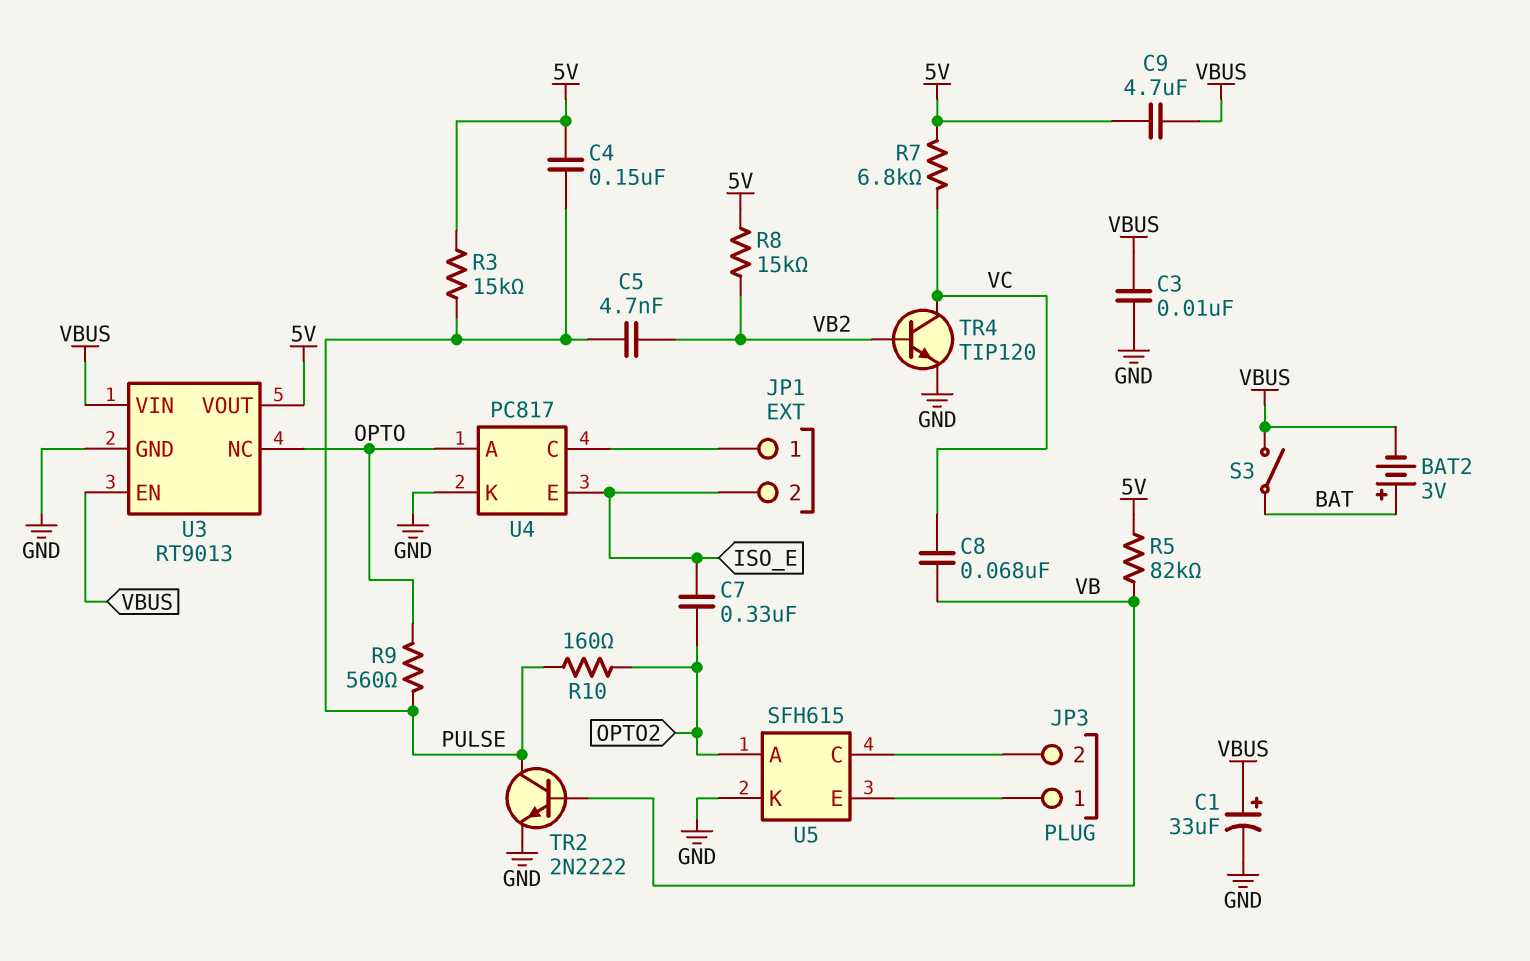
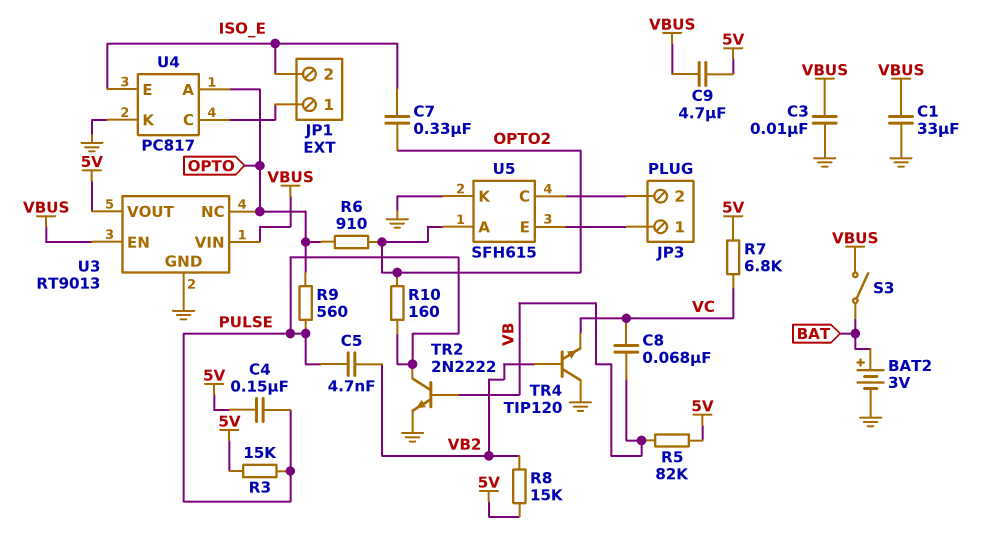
BAT2: 3V (plus BAT, minus VBUS) -> 3V (plus BAT, minus GND)
C1: 33uF (plus VBUS, minus GND) -> 33uF (GND, VBUS)
R6: none -> 910 (OPTO, OPTO2)
TR4: NPN TIP120 (B VB2, C VC, E GND) -> NPN TIP120 (B VB2, C GND, E VC)

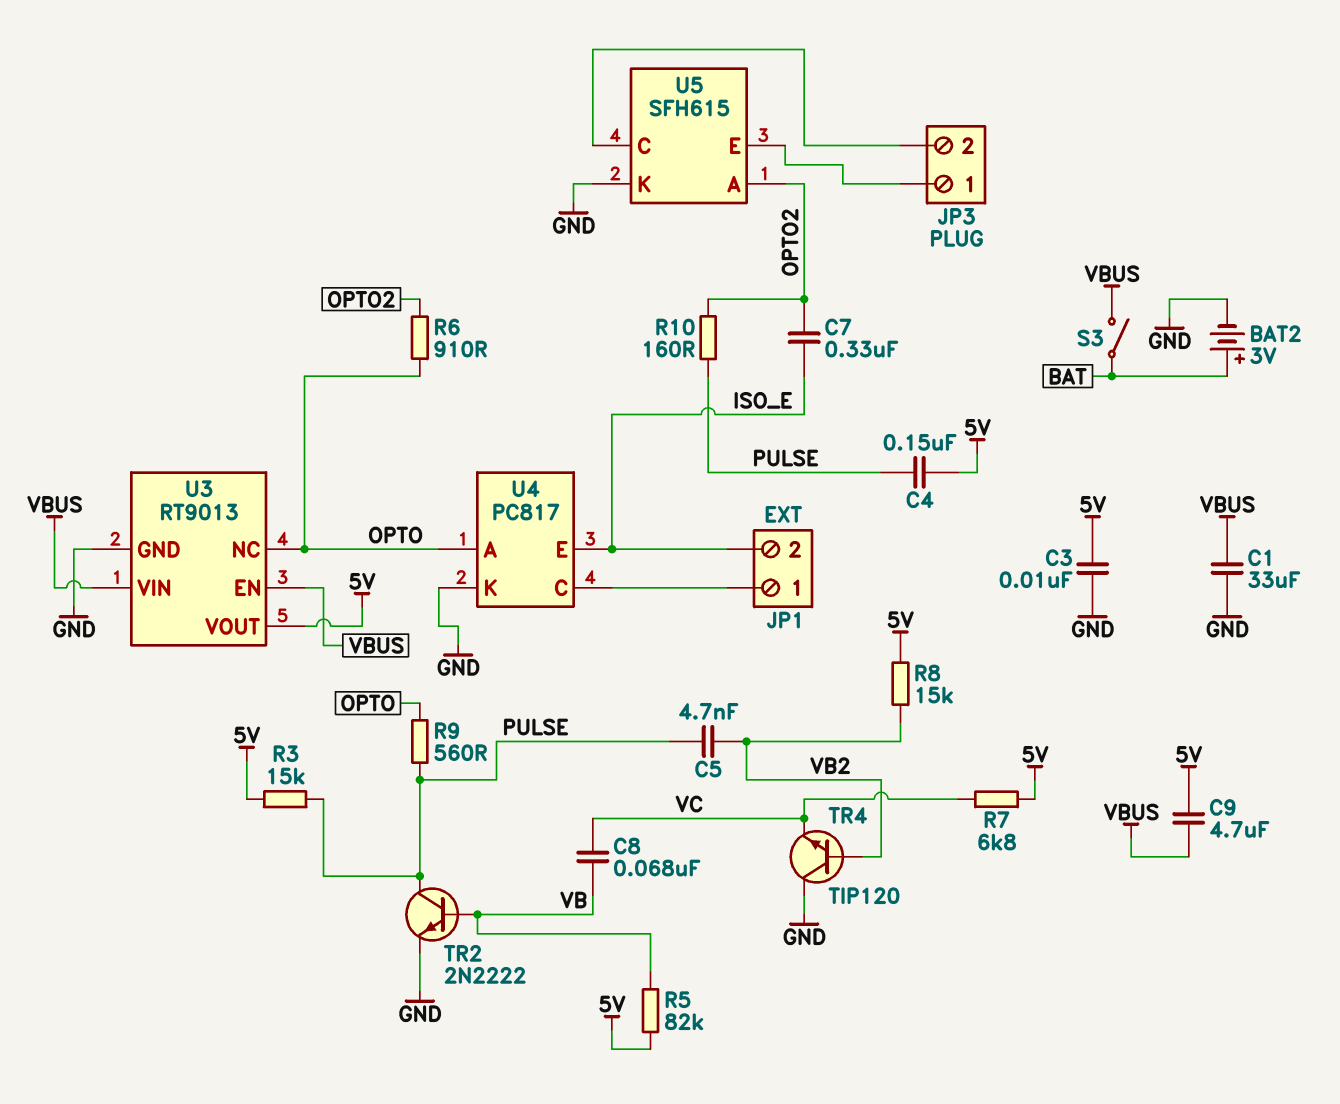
C3: 10nF (GND, VBUS) -> 10nF (5V, GND)

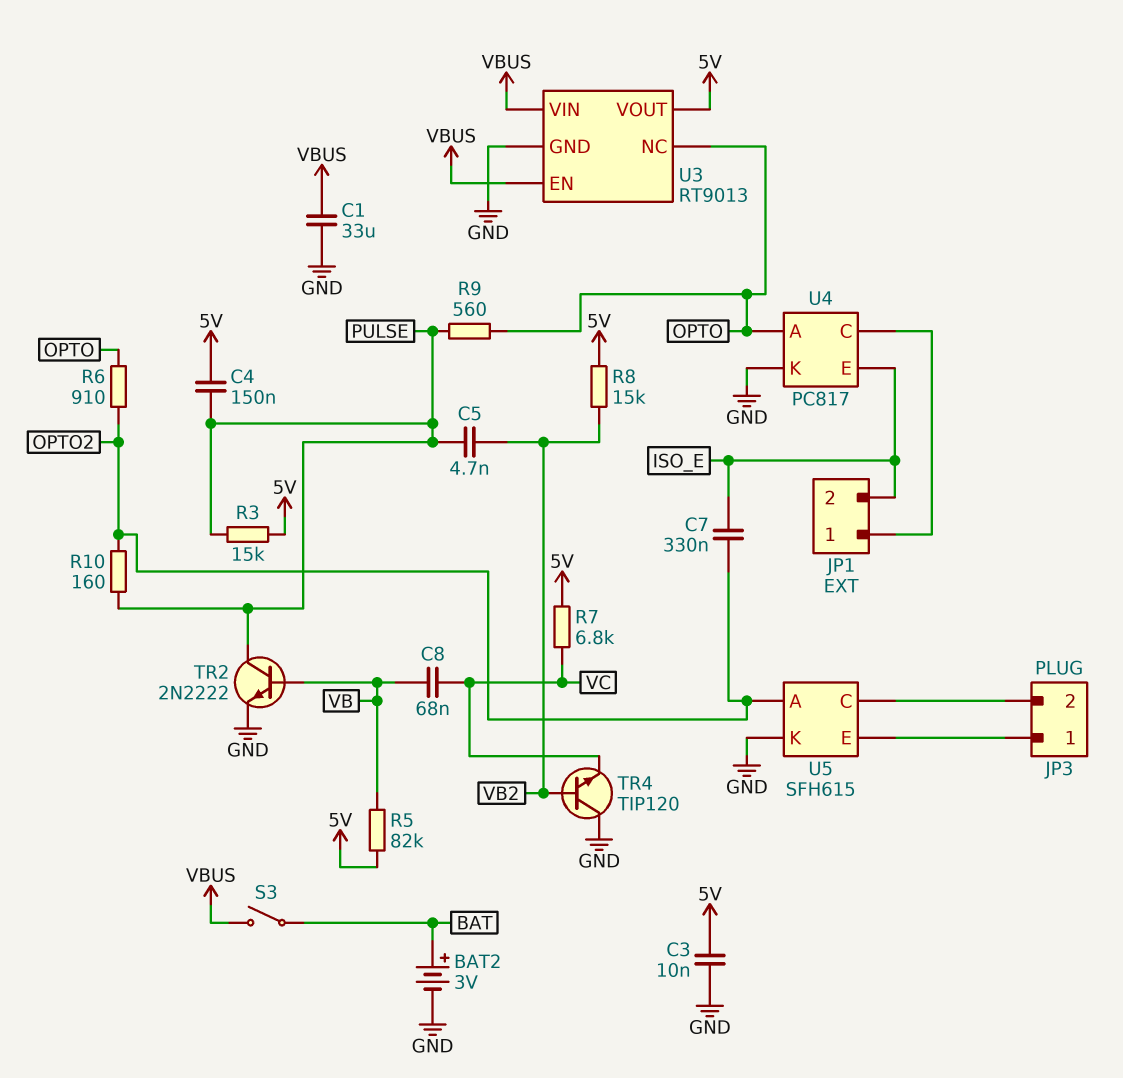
C9: 4.7uF (5V, VBUS) -> none

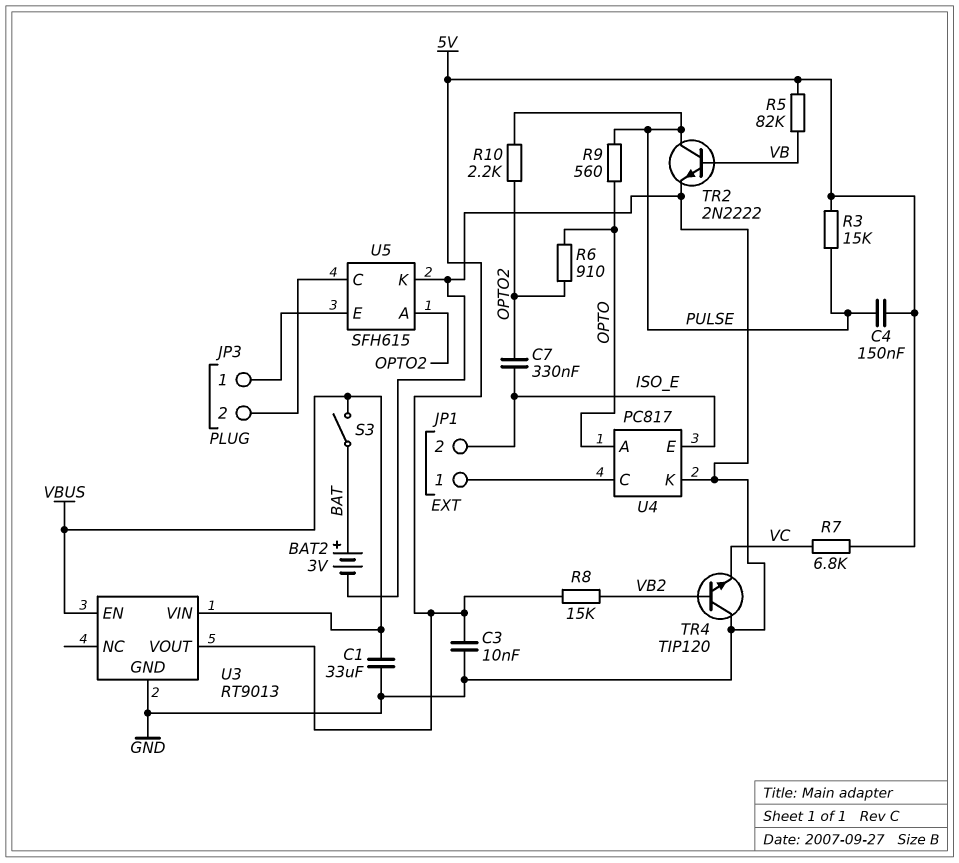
C5: 4.7nF (PULSE, VB2) -> none
C8: 68nF (VB, VC) -> none
R10: 160 (OPTO2, PULSE) -> 2.2k (OPTO2, PULSE)
U3 pin NC: OPTO -> none

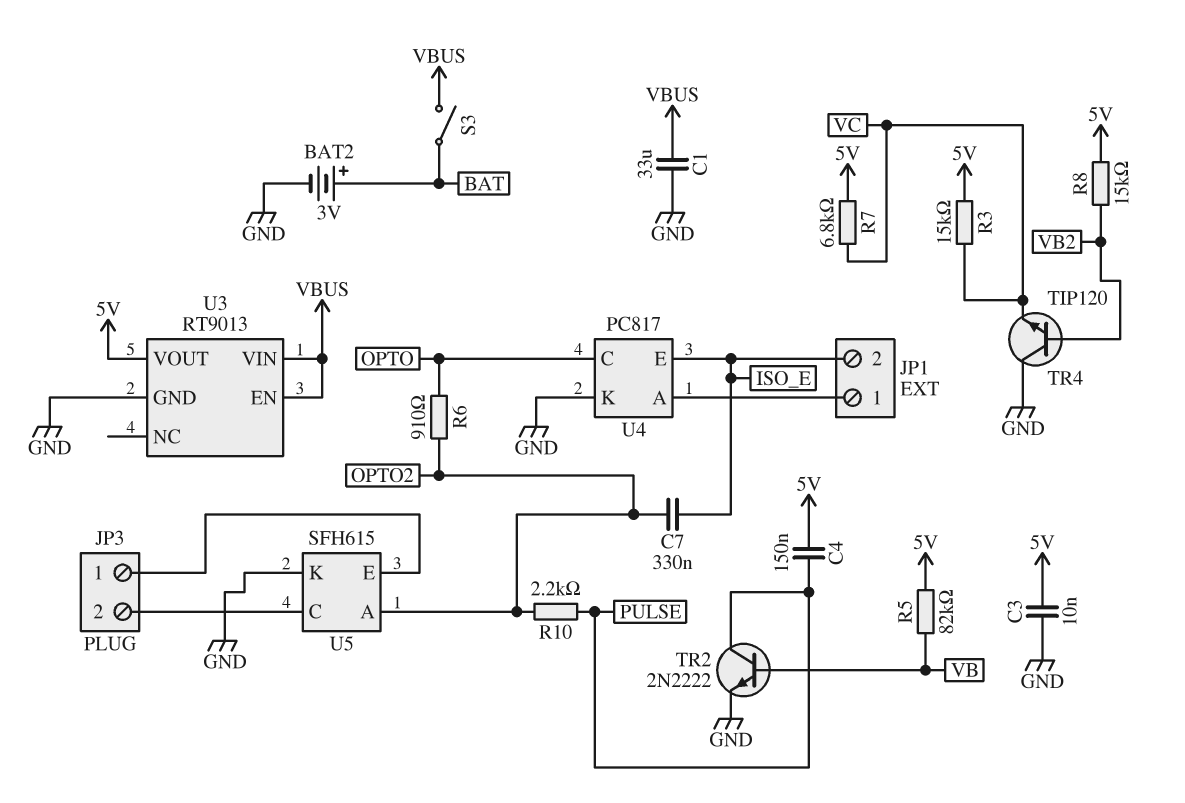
R3: 15k (5V, PULSE) -> 15k (5V, VC)
R9: 560 (OPTO, PULSE) -> none
U4 pin A: OPTO -> JP1/1
U4 pin C: JP1/1 -> OPTO

